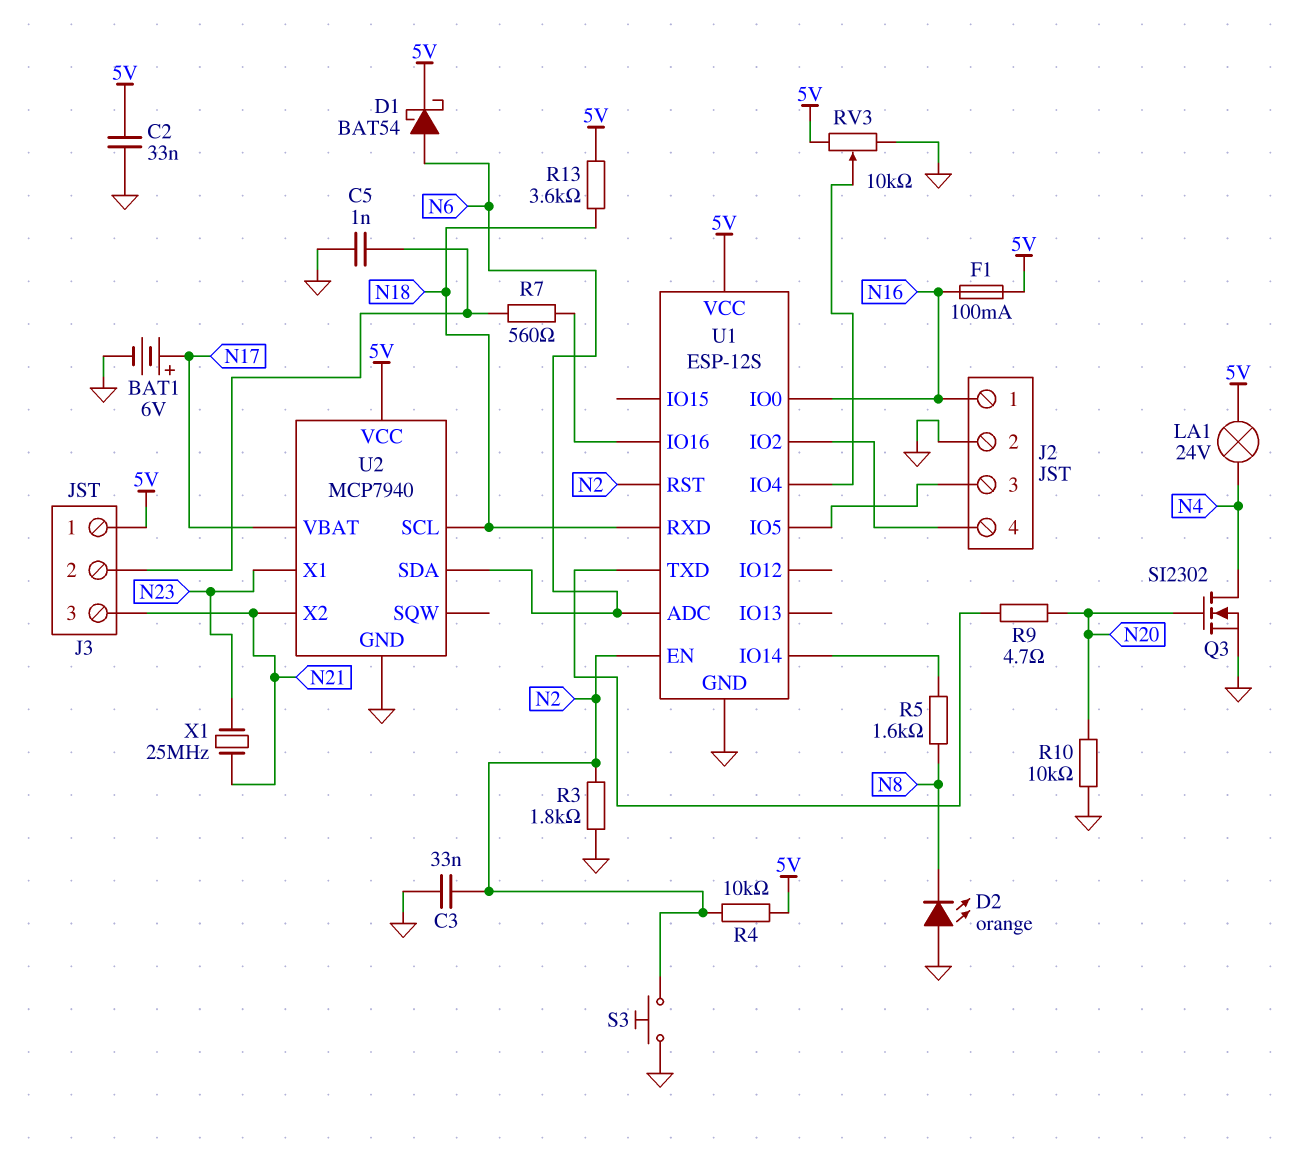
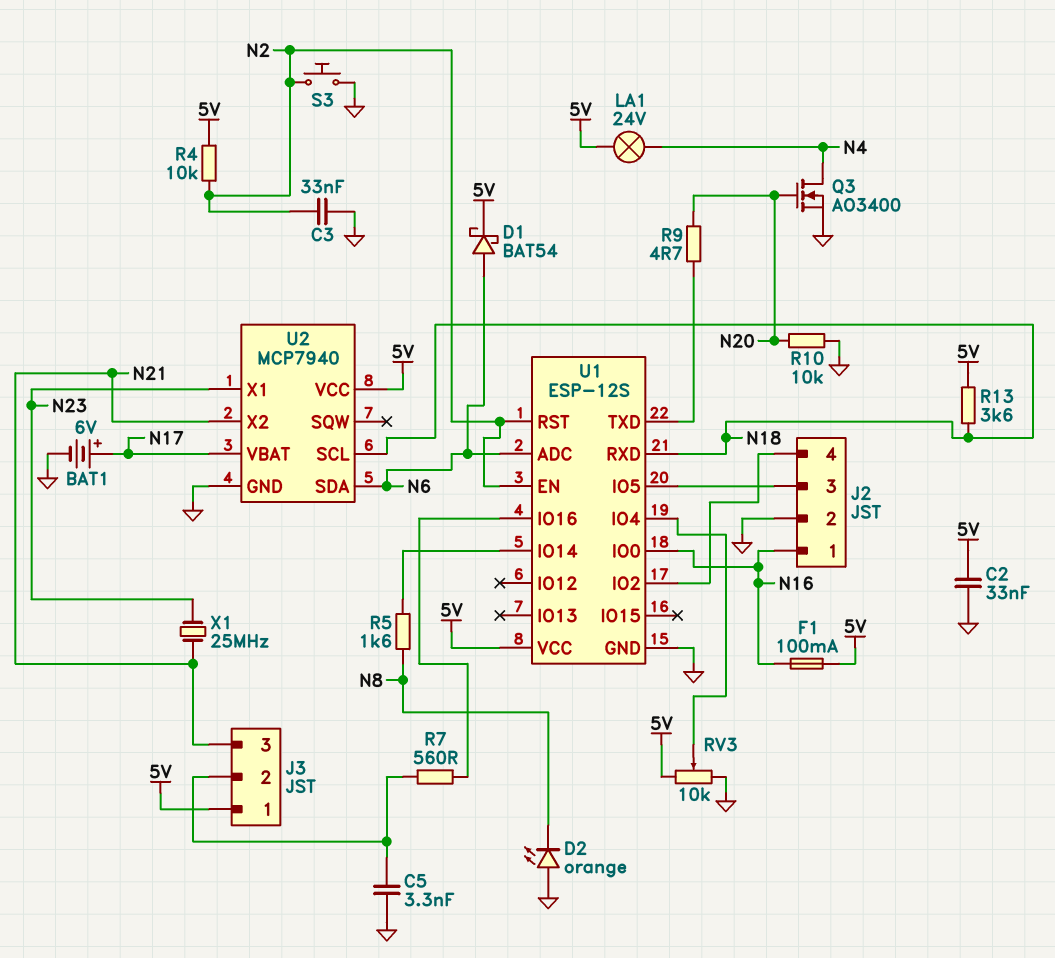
C5: 1nF (GND, J3/2) -> 3.3nF (GND, J3/2)
Q3: NMOS SI2302 (G N20, D N4, S GND) -> NMOS AO3400 (G N20, D N4, S GND)
R3: 1.8k (GND, N2) -> none

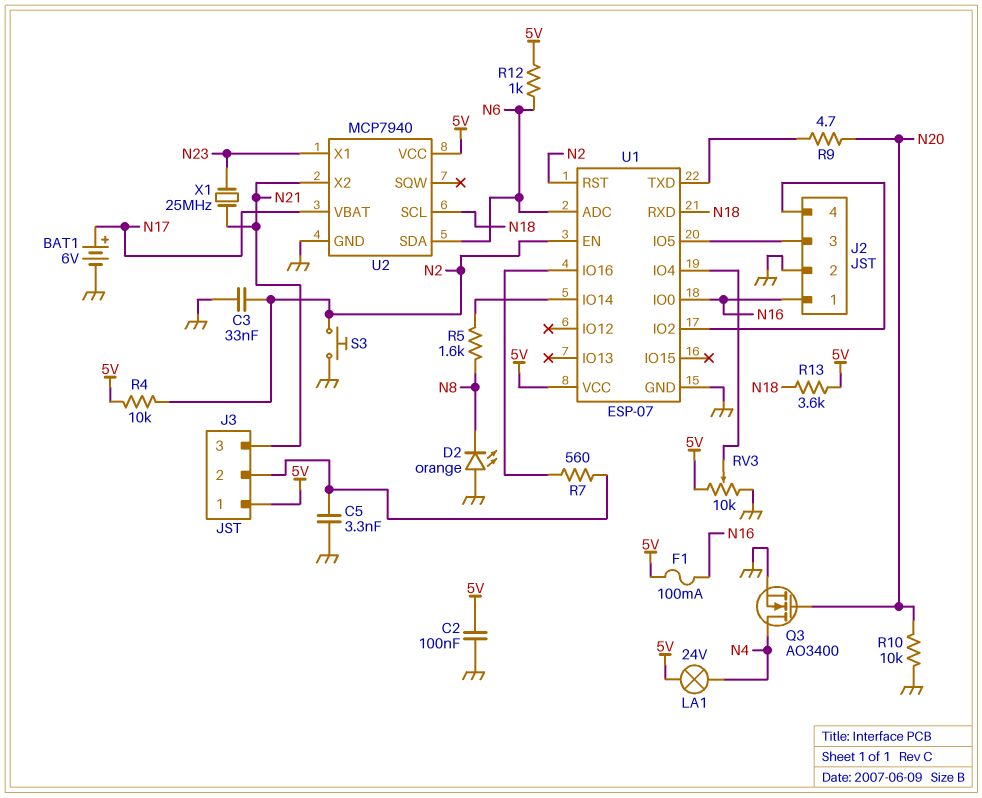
C2: 33nF (5V, GND) -> 100nF (5V, GND)
D1: schottky BAT54 (A N6, K 5V) -> none
R12: none -> 1k (5V, N6)
U1: ESP-12S -> ESP-07

